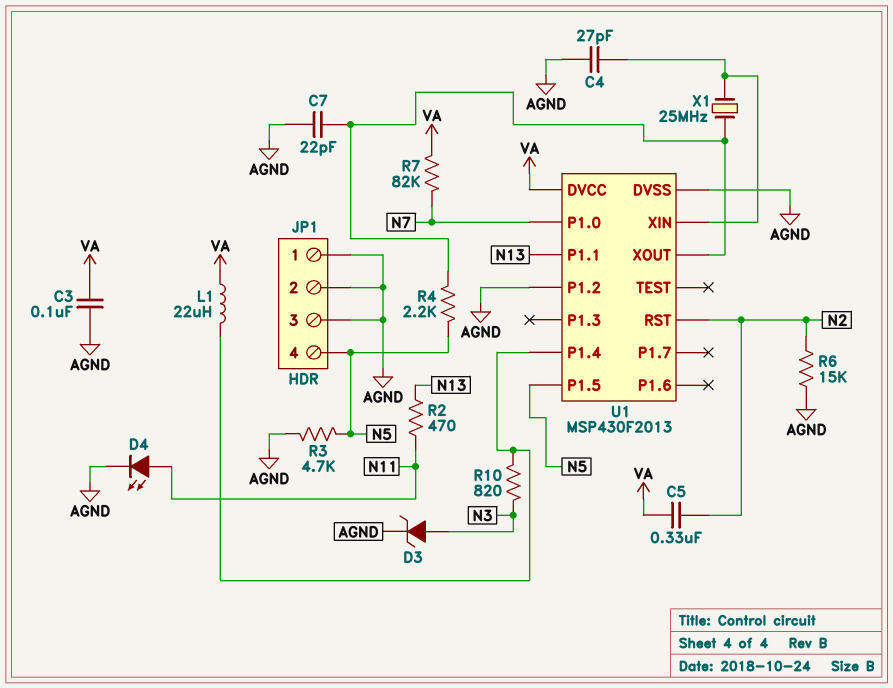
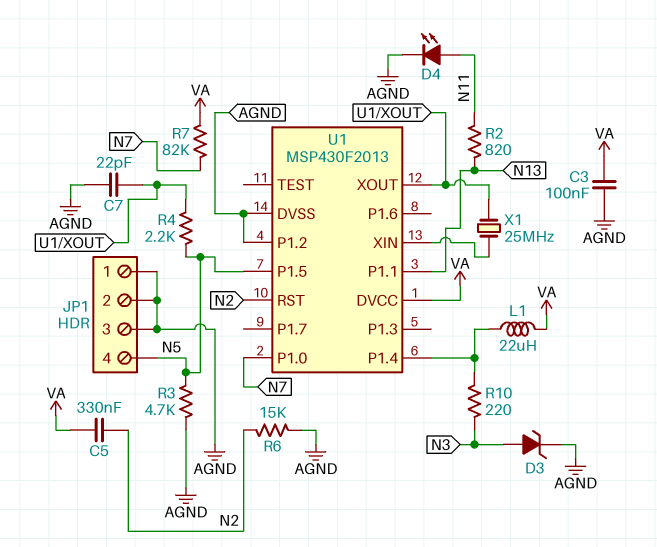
C4: 27pF (AGND, U1/XIN) -> none
R2: 470 (N11, N13) -> 820 (N11, N13)
R10: 820 (N3, U1/P1.4) -> 220 (N3, U1/P1.4)

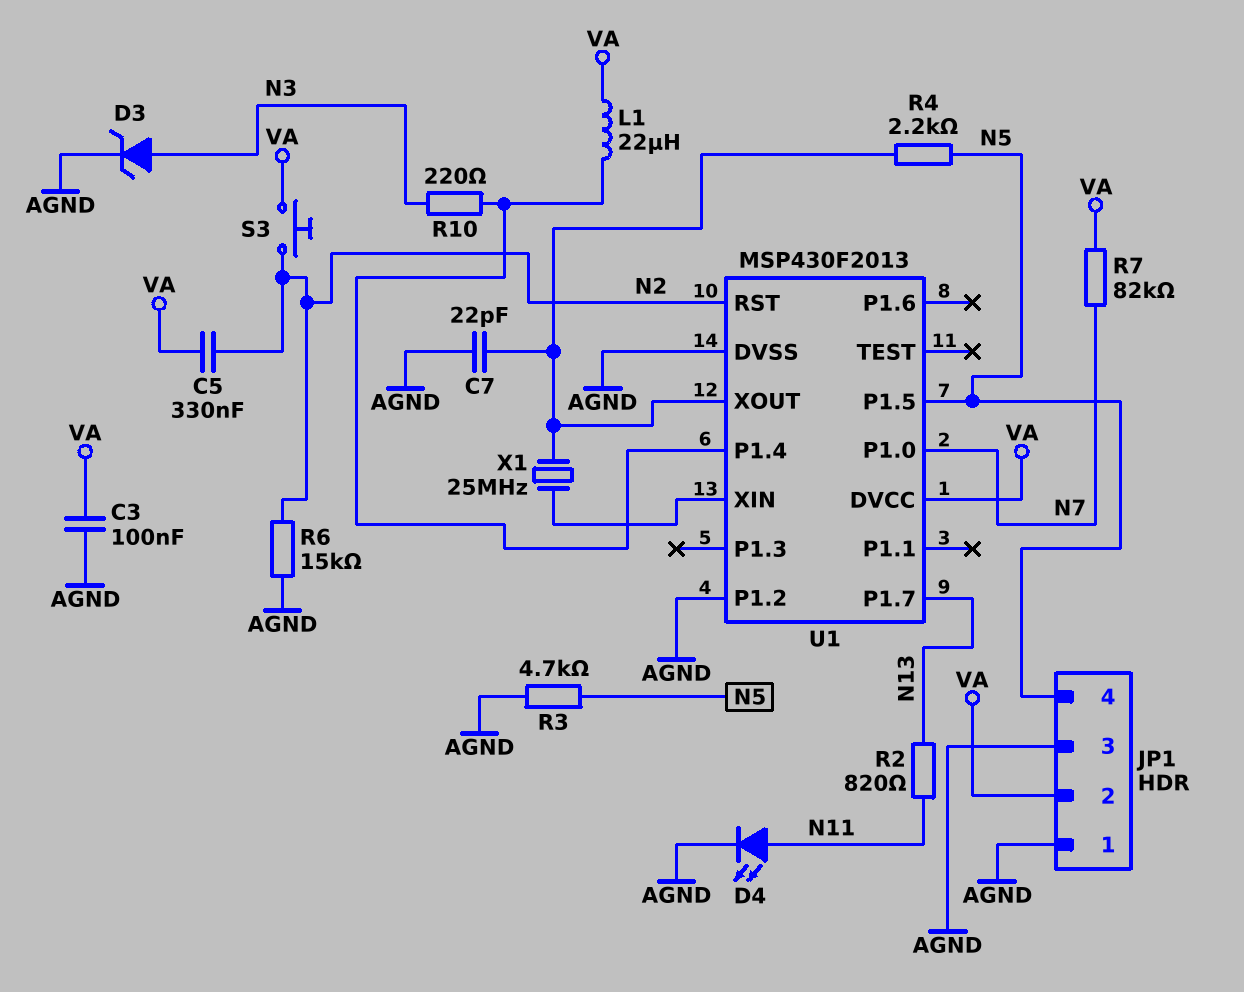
JP1 pin 2: AGND -> VA
S3: none -> button (N2, VA)
U1 pin P1.1: N13 -> none
U1 pin P1.7: none -> N13

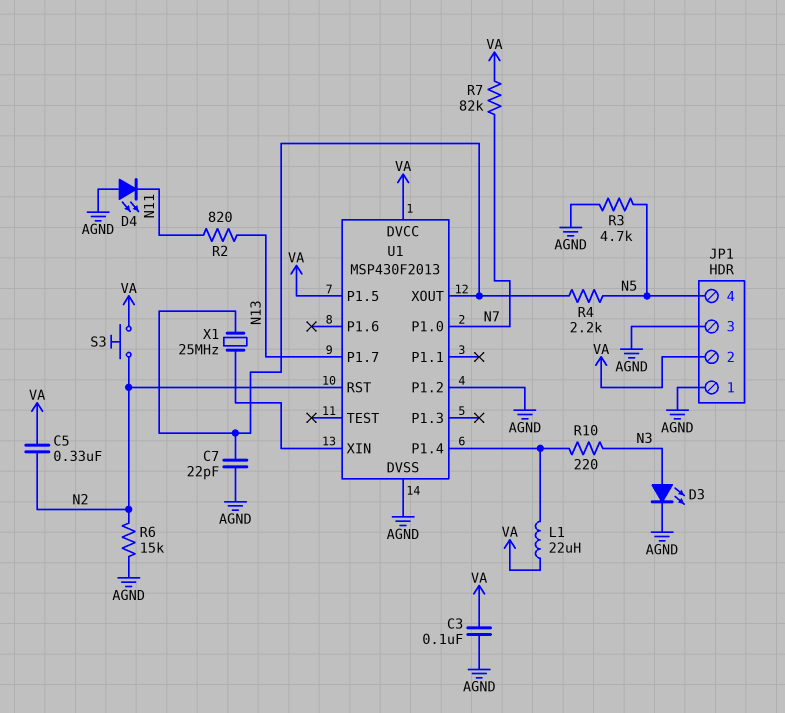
D3: zener (A N3, K AGND) -> LED (A N3, K AGND)
D4: LED (A N11, K AGND) -> LED (A AGND, K N11)
U1 pin P1.5: N5 -> VA

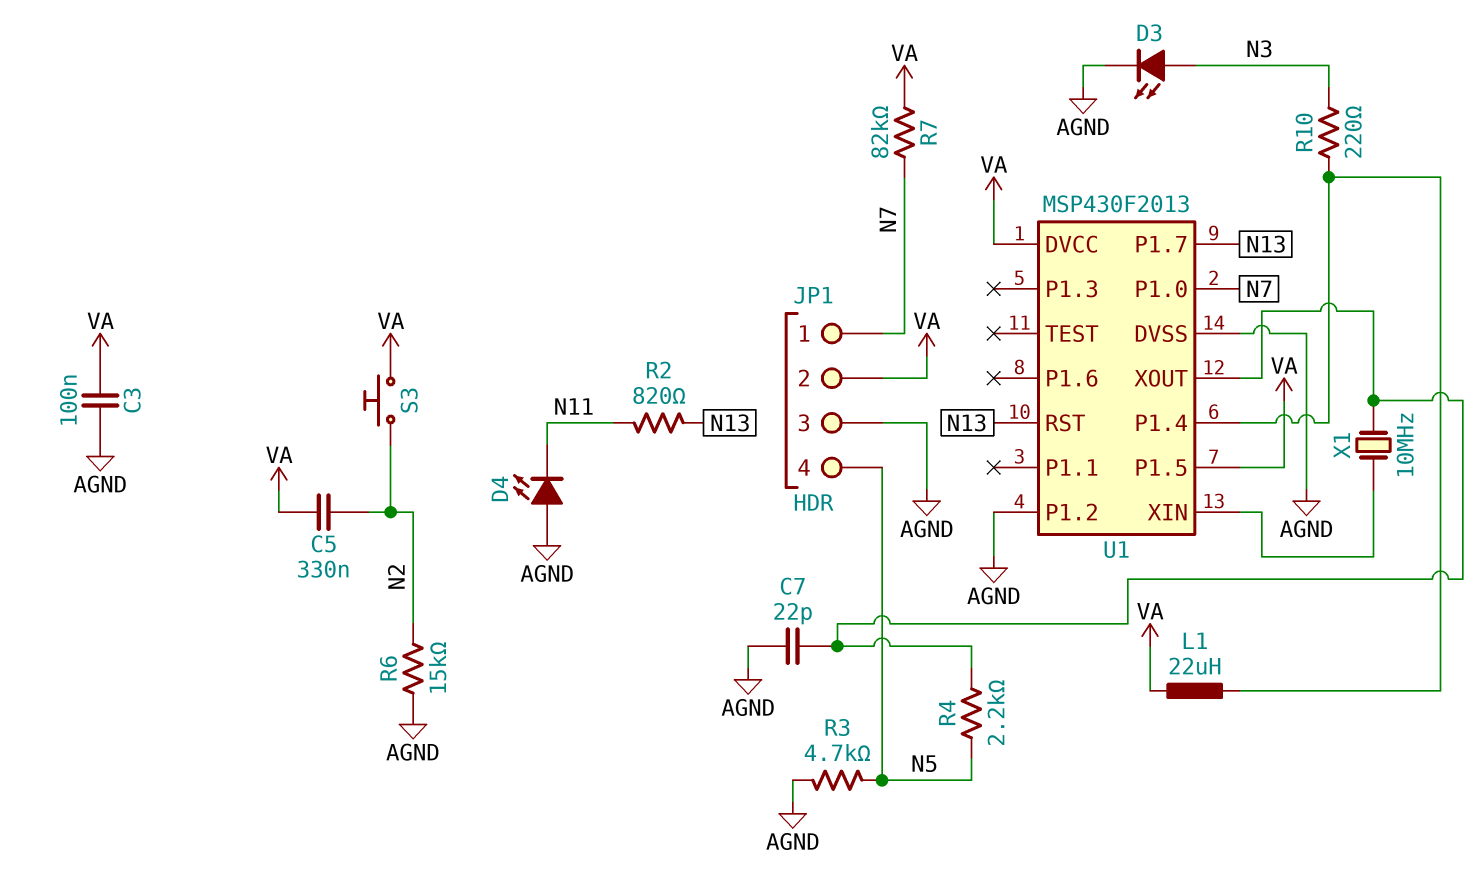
JP1 pin 1: AGND -> N7
U1 pin RST: N2 -> N13
X1: 25MHz (U1/XIN, U1/XOUT) -> 10MHz (U1/XIN, U1/XOUT)

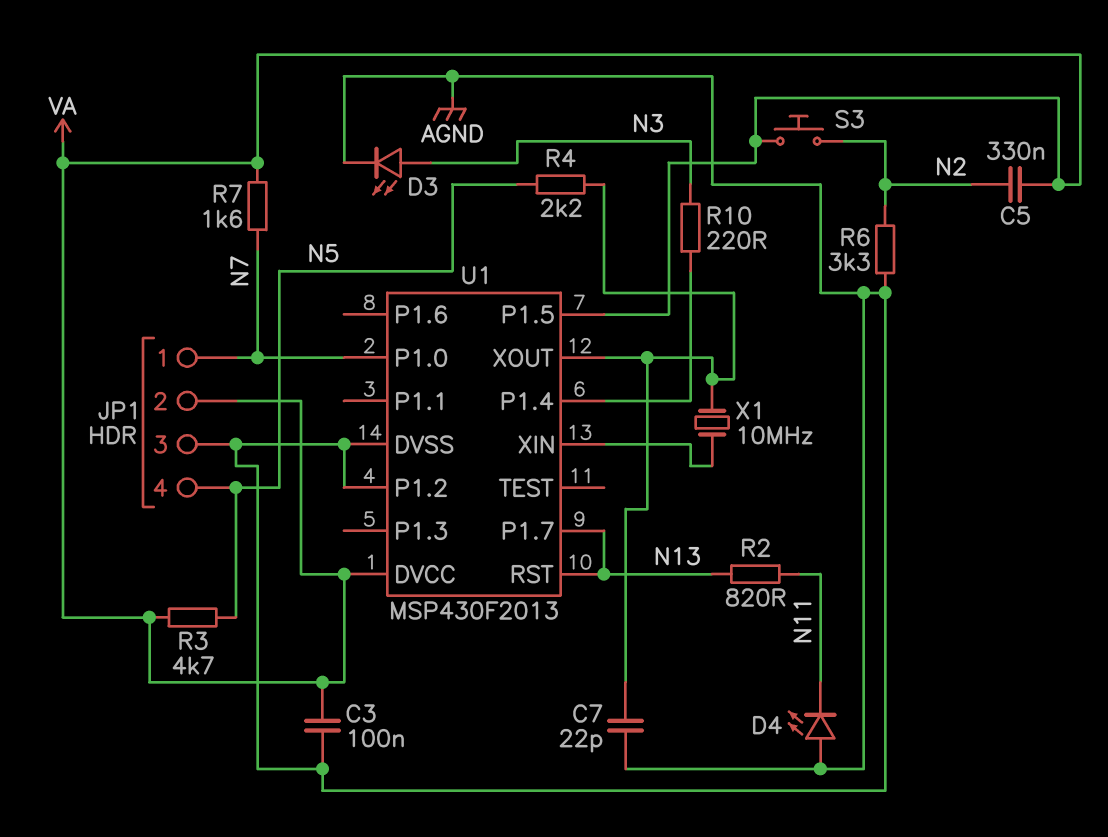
L1: 22uH (U1/P1.4, VA) -> none
R3: 4.7k (AGND, N5) -> 4.7k (N5, VA)
R6: 15k (AGND, N2) -> 3.3k (AGND, N2)
R7: 82k (N7, VA) -> 1.6k (N7, VA)

